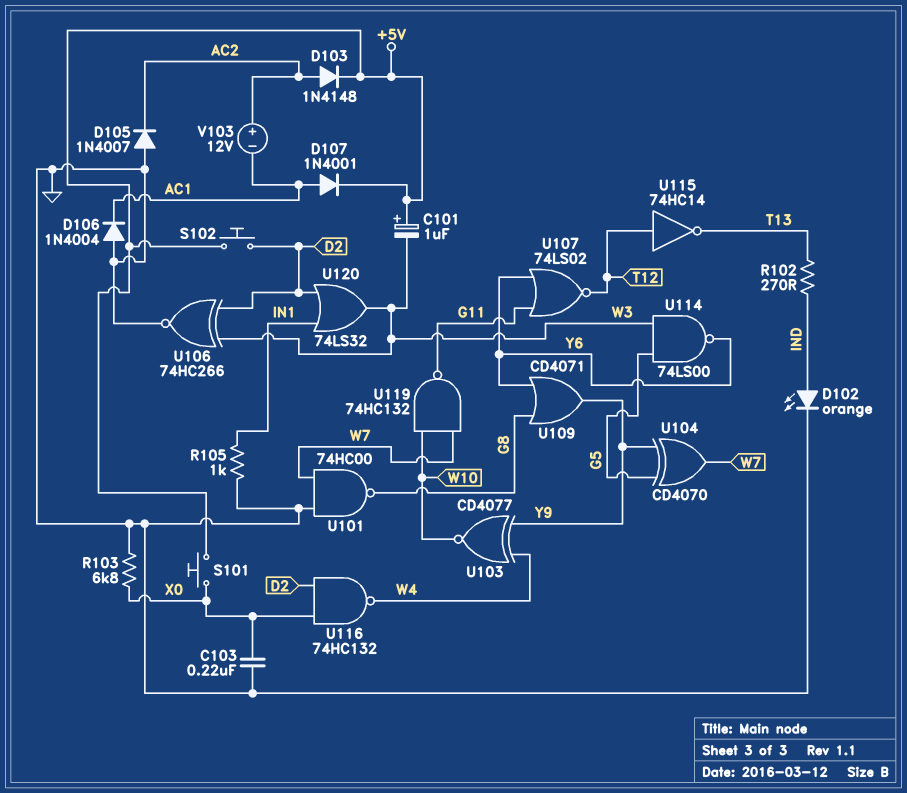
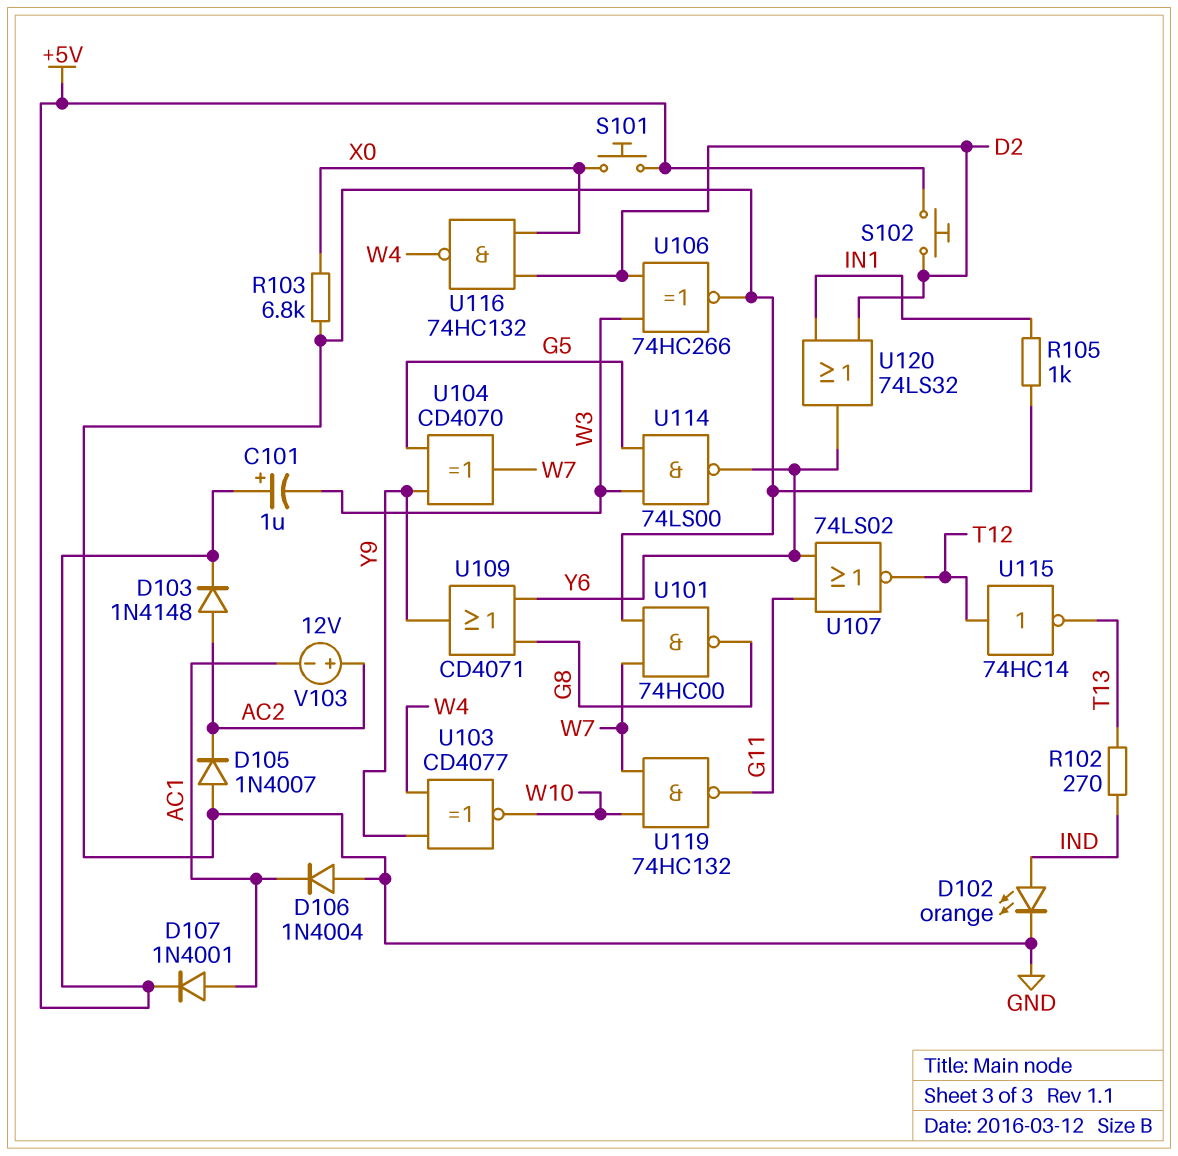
C103: 220nF (GND, X0) -> none
U120: OR 74LS32 (in D2, in IN1, out W3) -> OR 74LS32 (in D2, in IN1, out Y6)

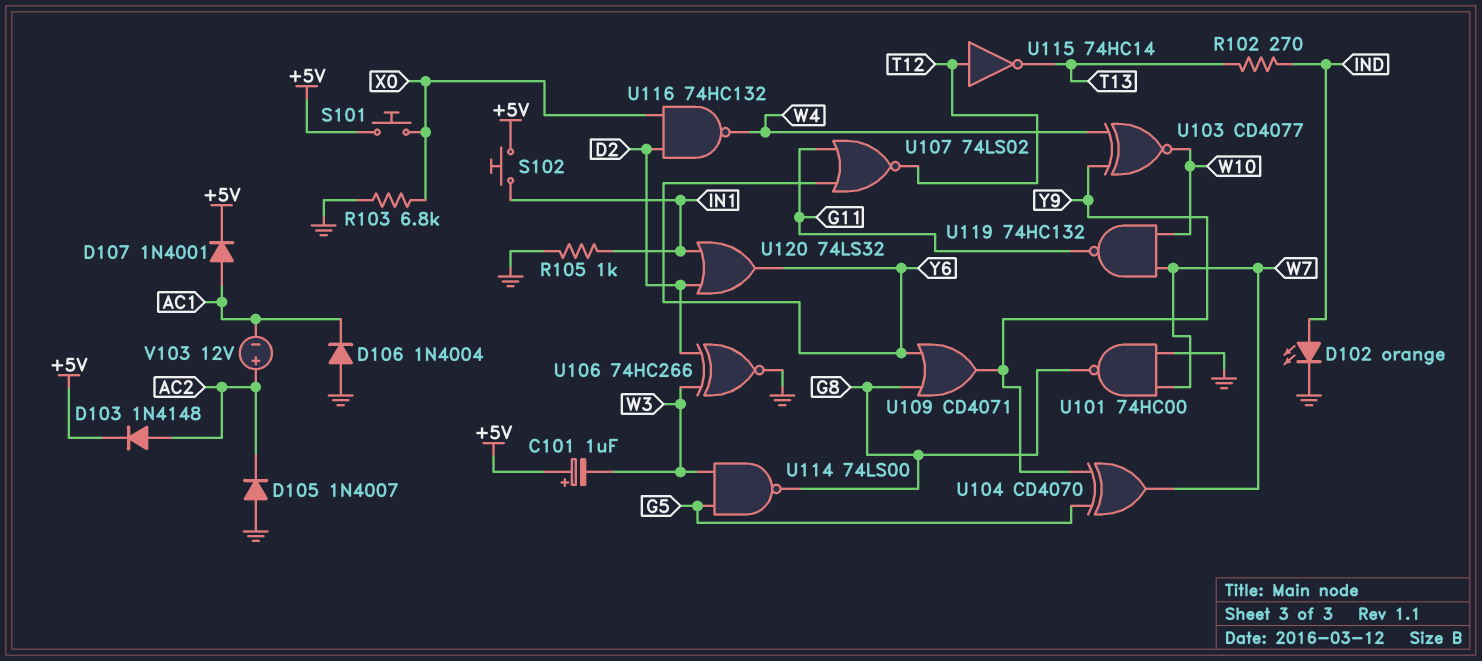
S102: button (+5V, D2) -> button (+5V, IN1)
U114: NAND 74LS00 (in G5, in W3, out Y6) -> NAND 74LS00 (in G5, in W3, out G8)

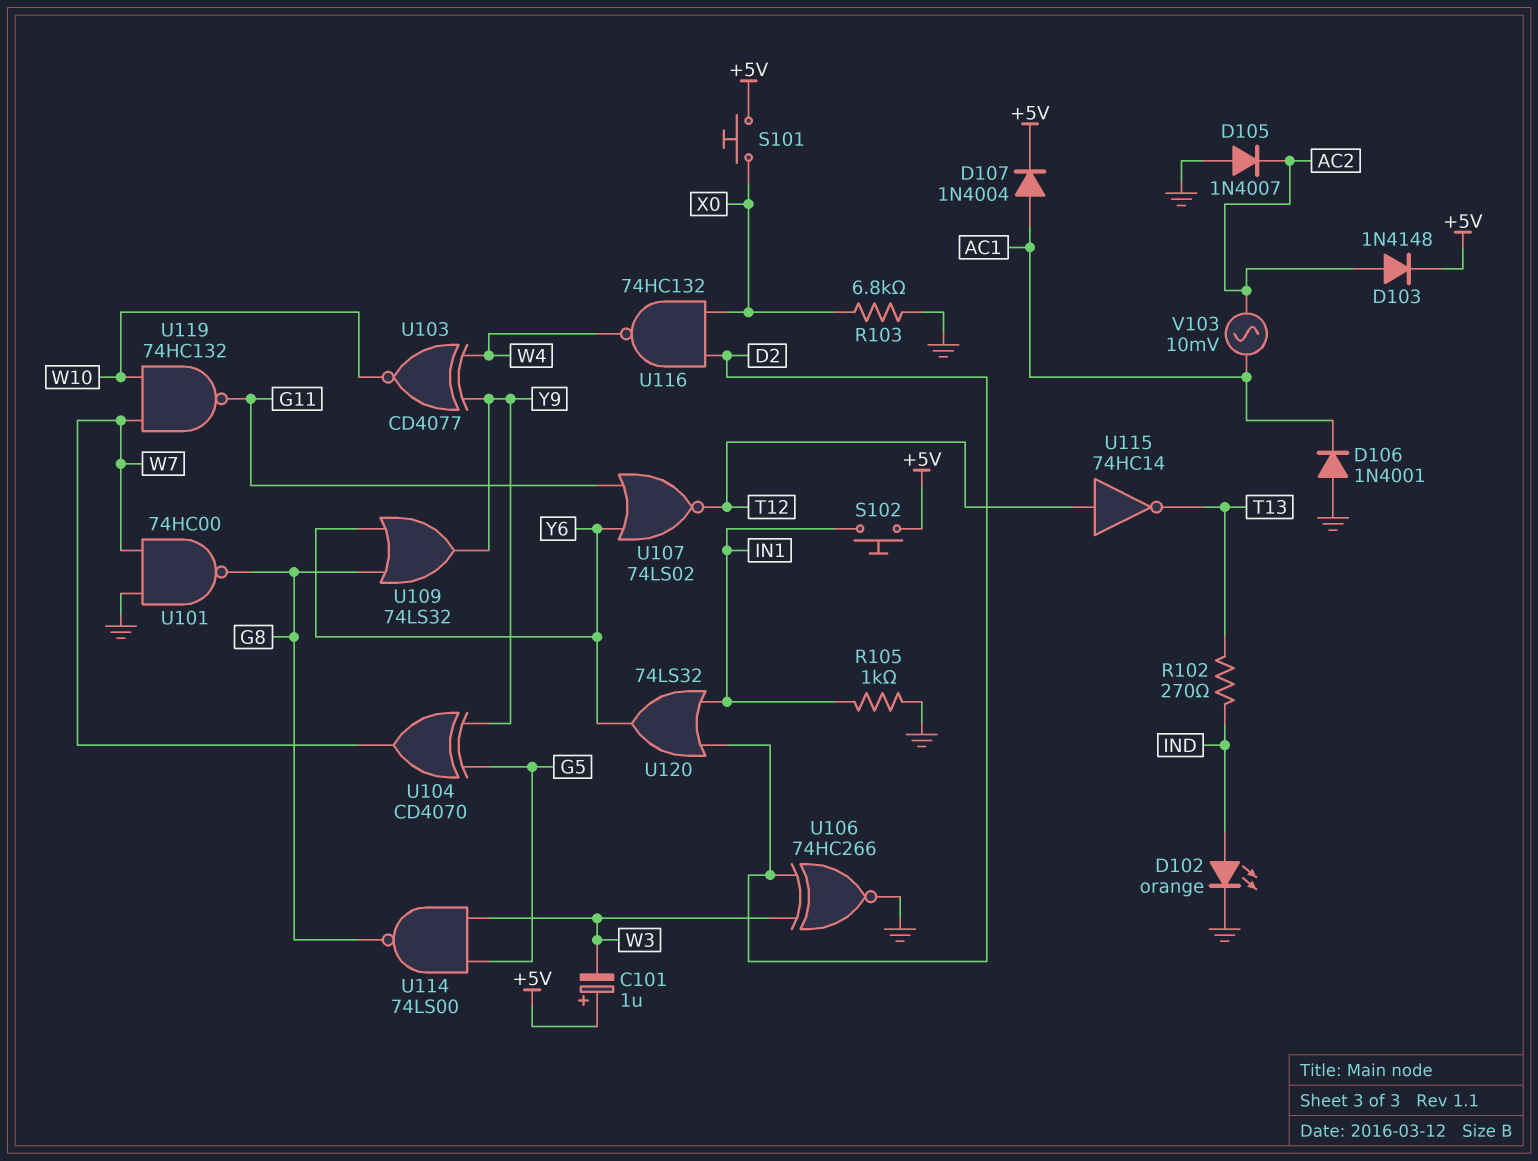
D106: diode 1N4004 (A GND, K AC1) -> diode 1N4001 (A GND, K AC1)
D107: diode 1N4001 (A AC1, K +5V) -> diode 1N4004 (A AC1, K +5V)
U109: OR CD4071 (in G8, in Y6, out Y9) -> OR 74LS32 (in G8, in Y6, out Y9)
V103: 12V (plus AC2, minus AC1) -> AC 10mV (AC1, AC2)

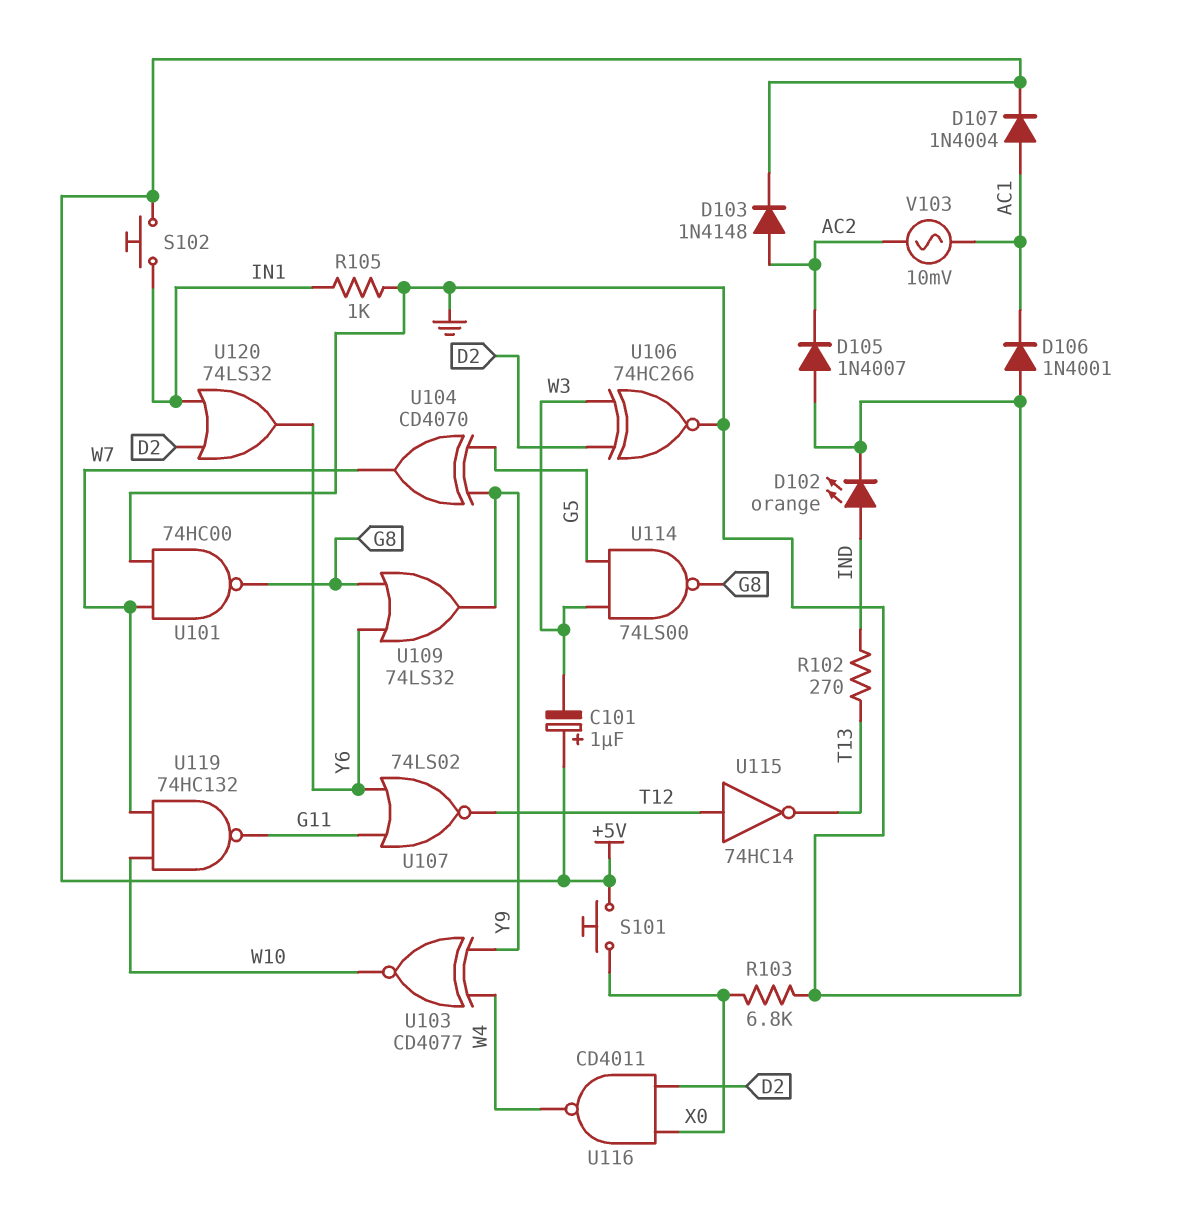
U116: NAND 74HC132 (in D2, in X0, out W4) -> NAND CD4011 (in D2, in X0, out W4)

